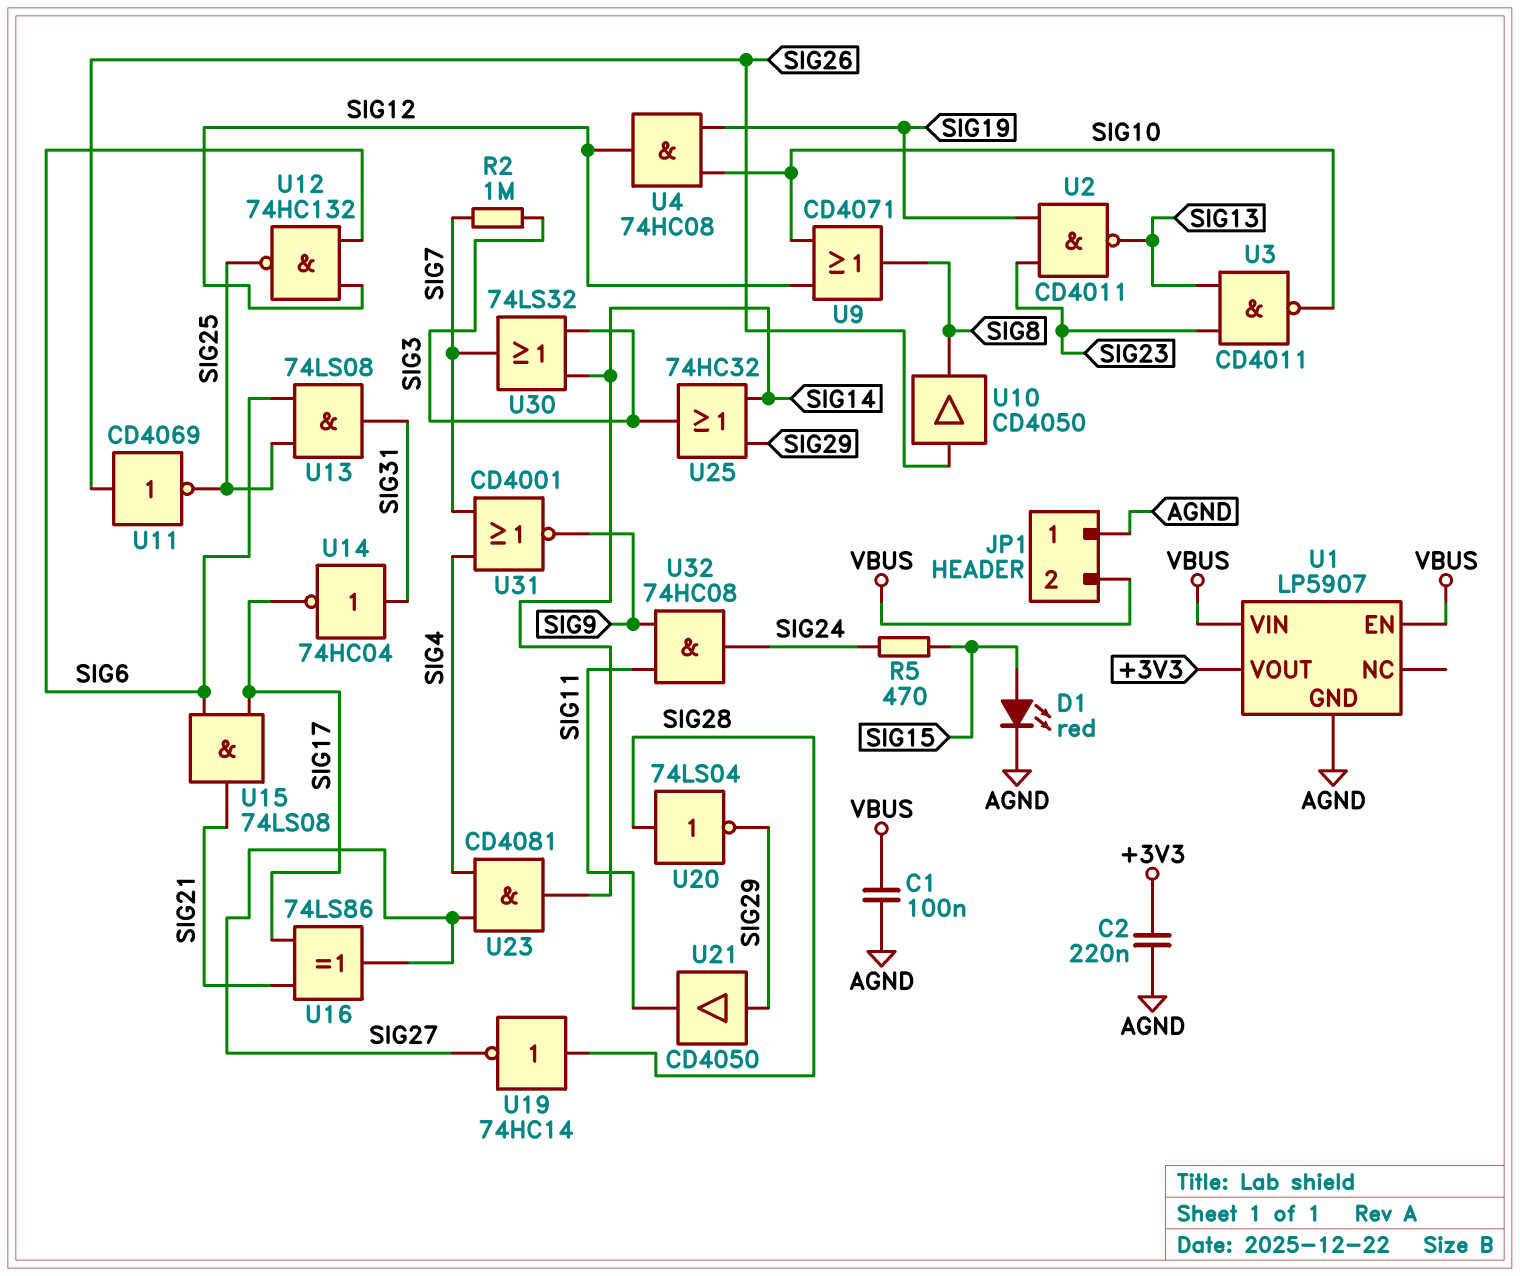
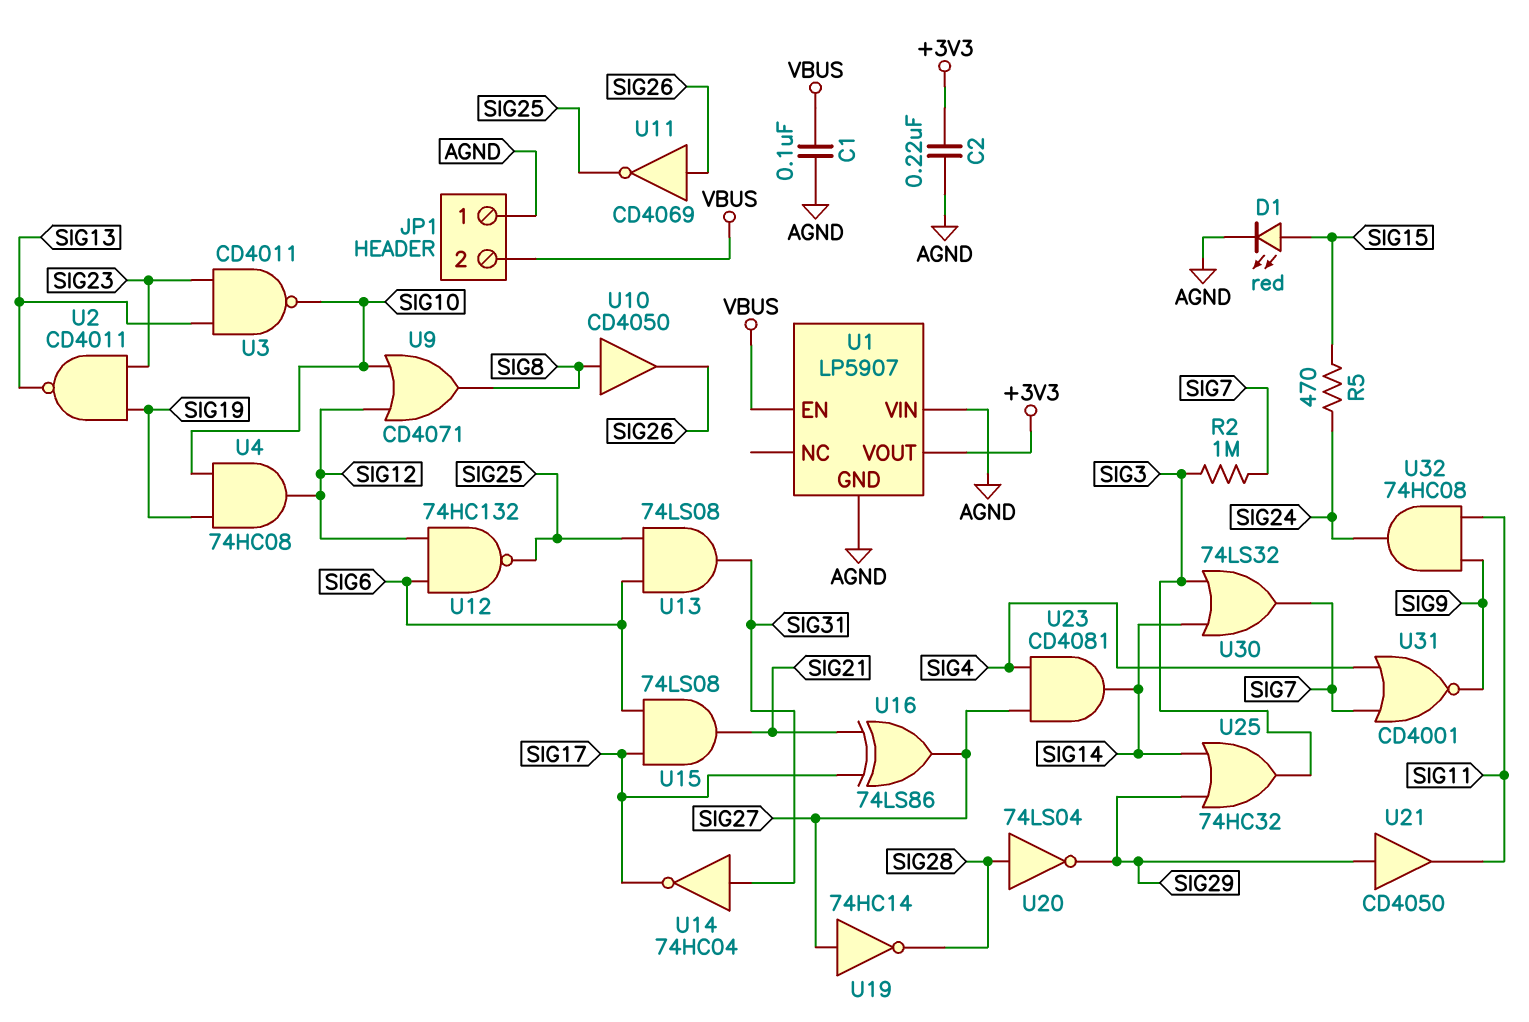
U1 pin VIN: VBUS -> AGND
U10: buffer CD4050 (in SIG26, out SIG8) -> buffer CD4050 (in SIG8, out SIG26)
U19: NOT 74HC14 (in SIG28, out SIG27) -> NOT 74HC14 (in SIG27, out SIG28)

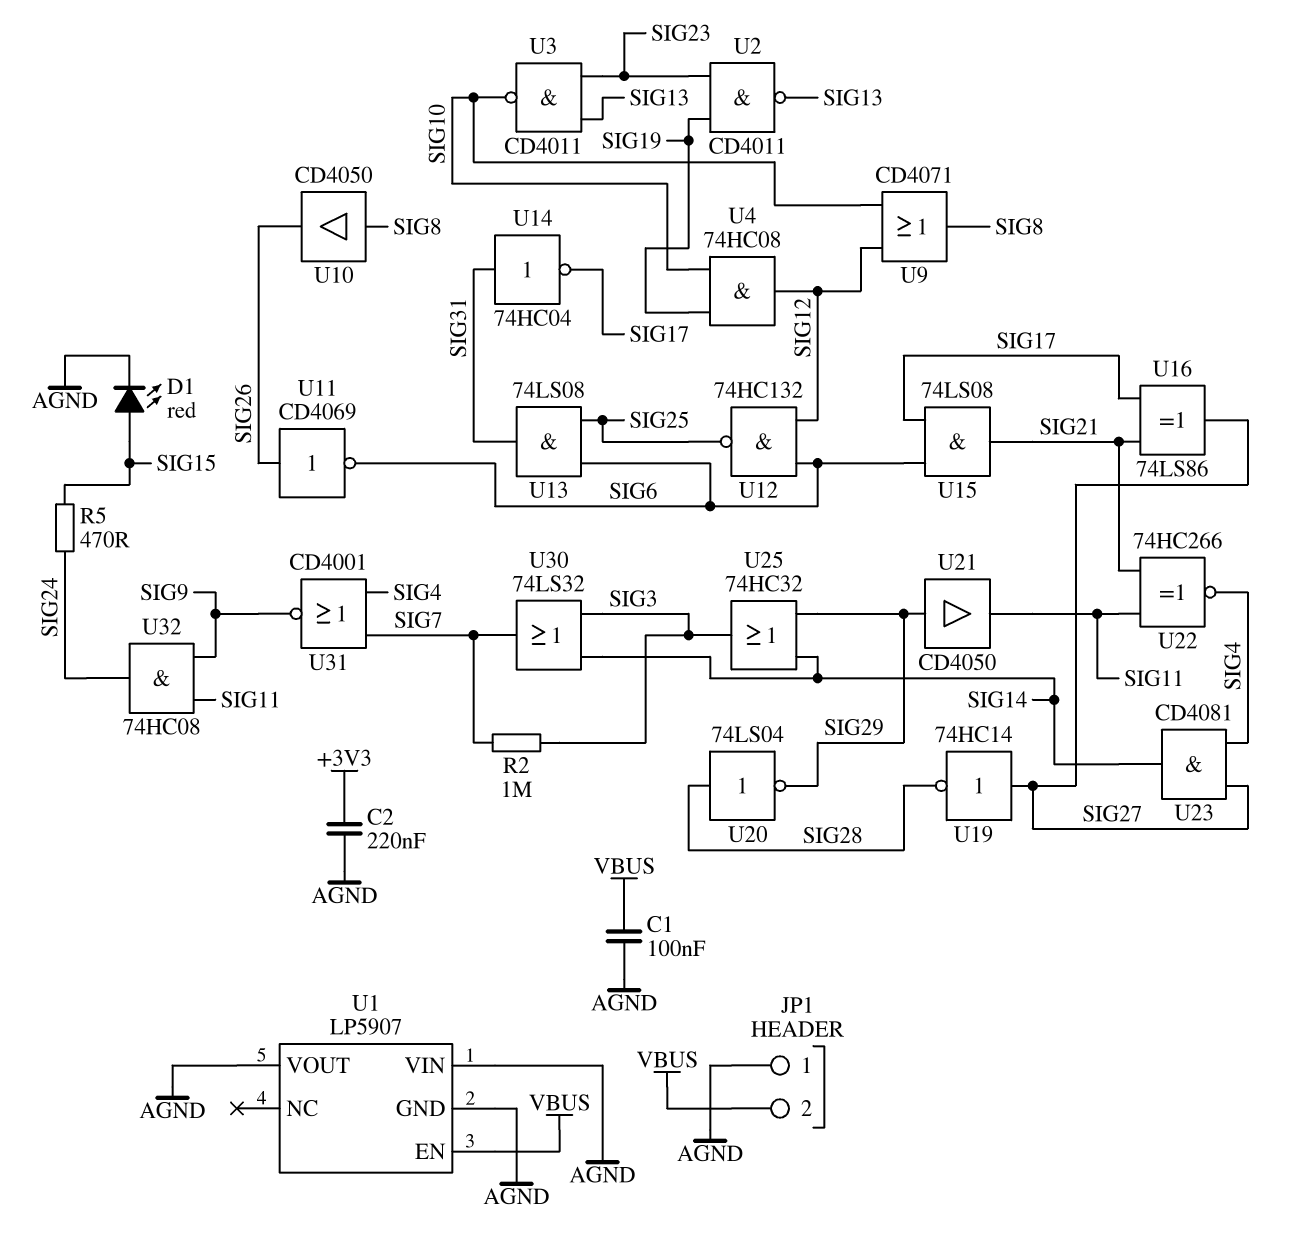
U1 pin VOUT: +3V3 -> AGND
U11: NOT CD4069 (in SIG26, out SIG25) -> NOT CD4069 (in SIG26, out SIG6)
U22: none -> XNOR 74HC266 (in SIG11, in SIG21, out SIG4)

